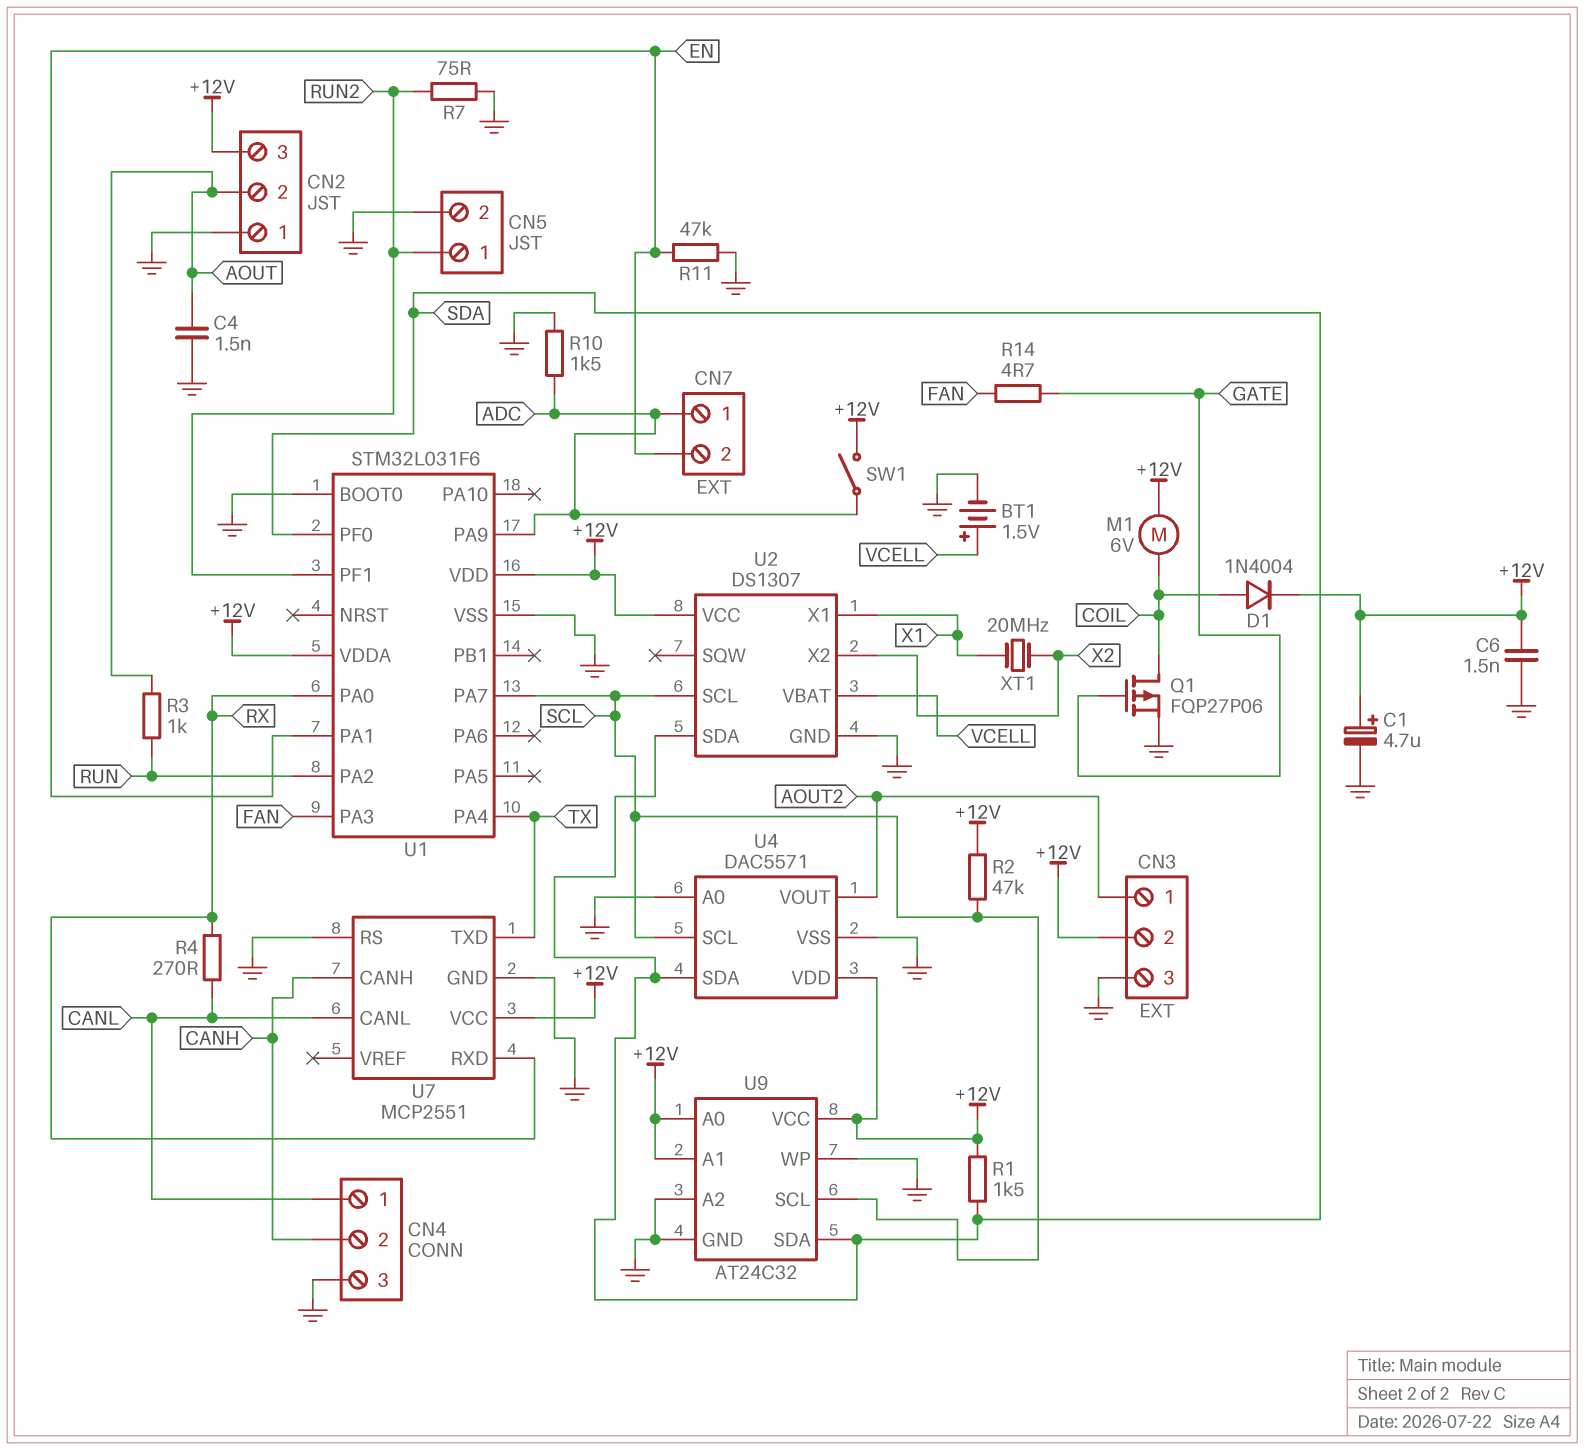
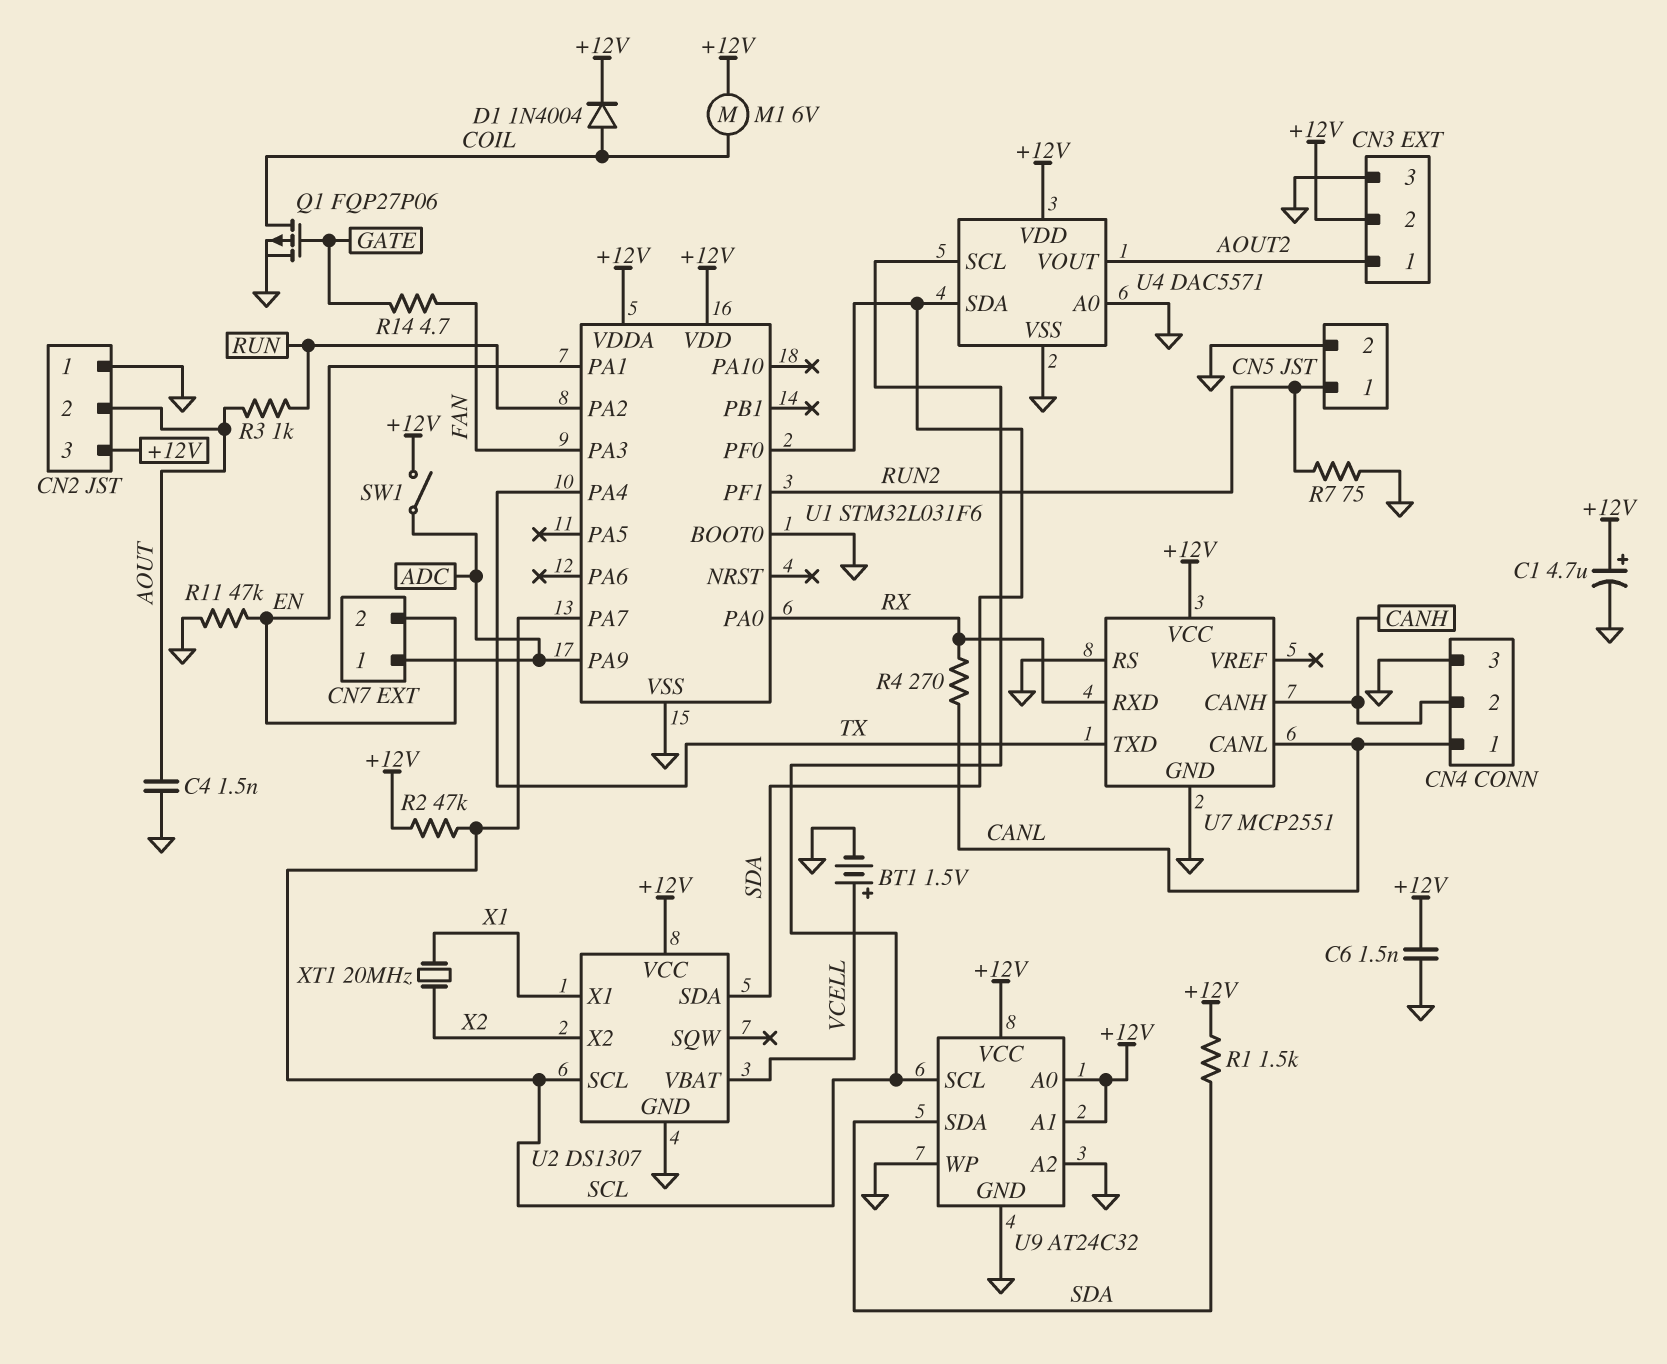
R10: 1.5k (ADC, GND) -> none

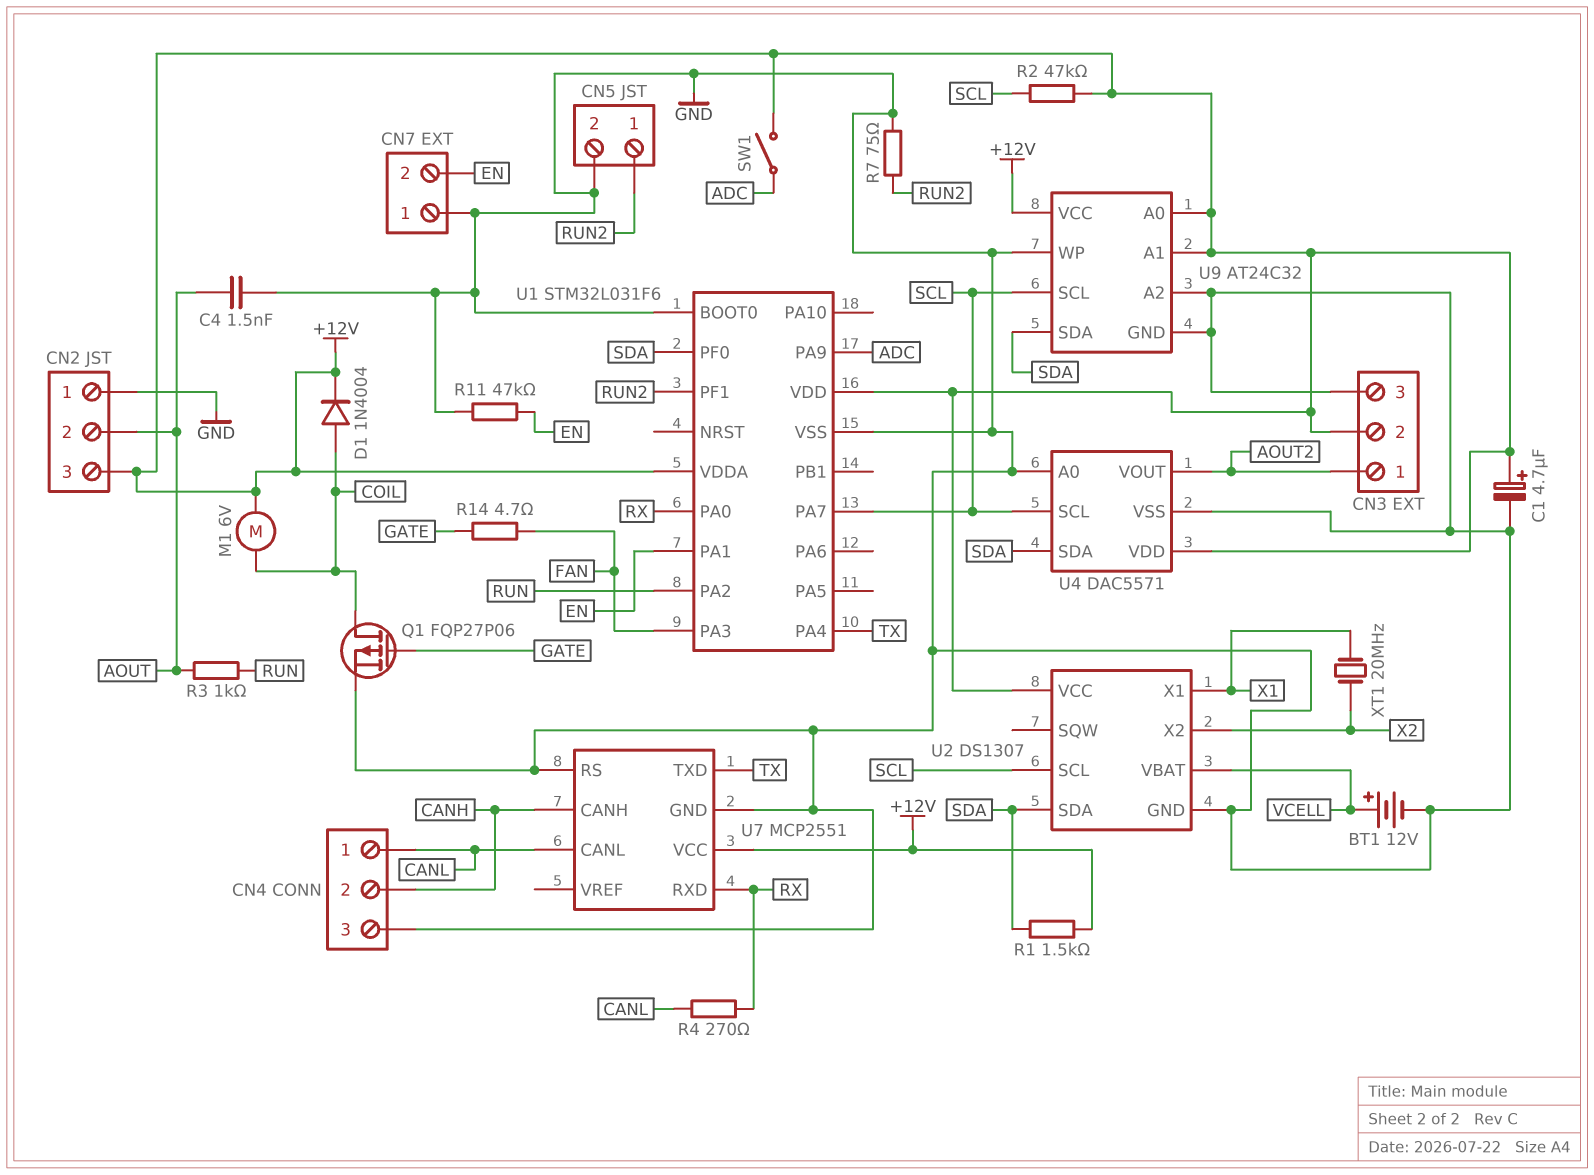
BT1: 1.5V (plus VCELL, minus GND) -> 12V (plus VCELL, minus GND)
C6: 1.5nF (+12V, GND) -> none
CN7 pin 1: ADC -> GND

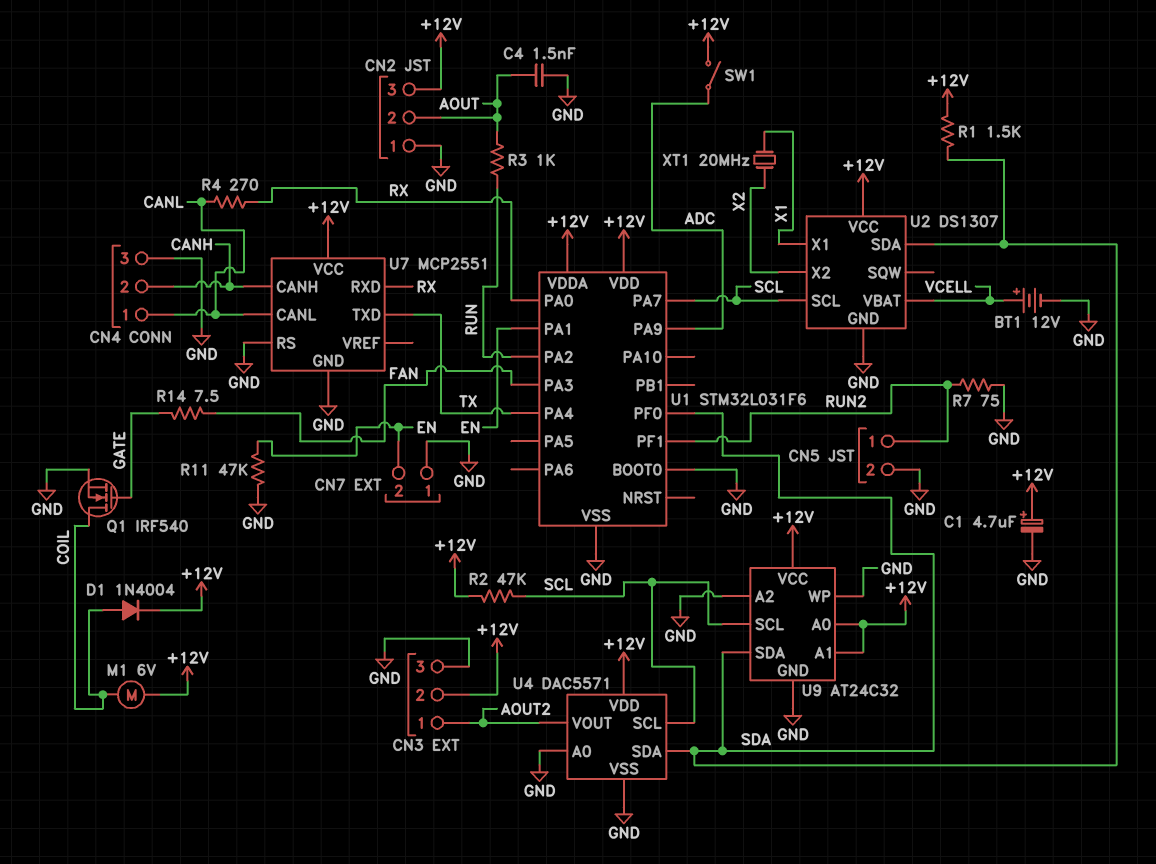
Q1: PMOS FQP27P06 (G GATE, D COIL, S GND) -> NMOS IRF540 (G GATE, D COIL, S GND)
R14: 4.7 (FAN, GATE) -> 7.5 (FAN, GATE)

